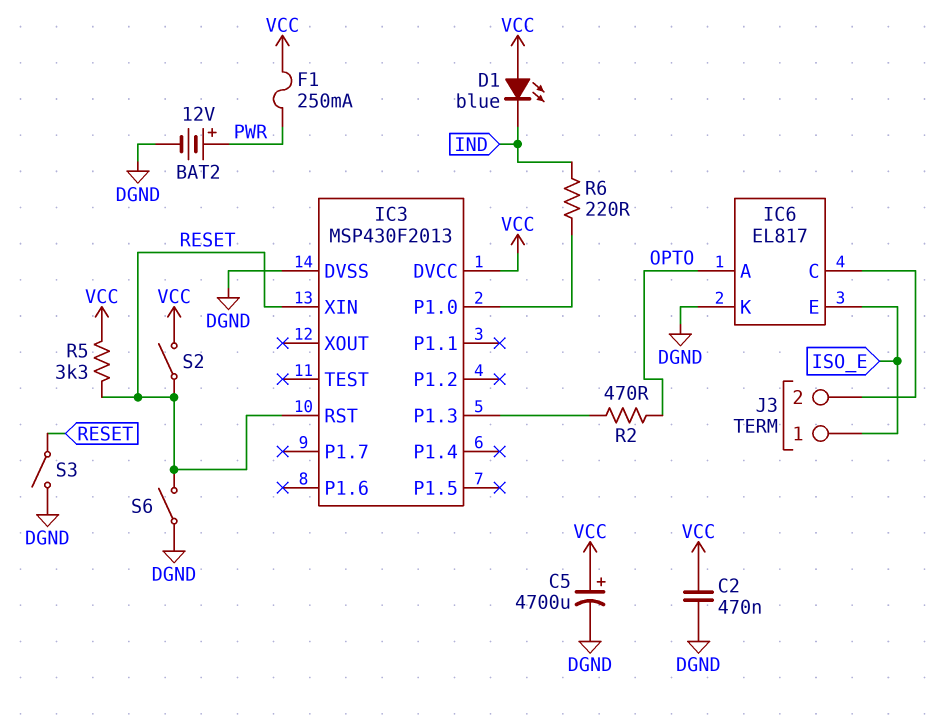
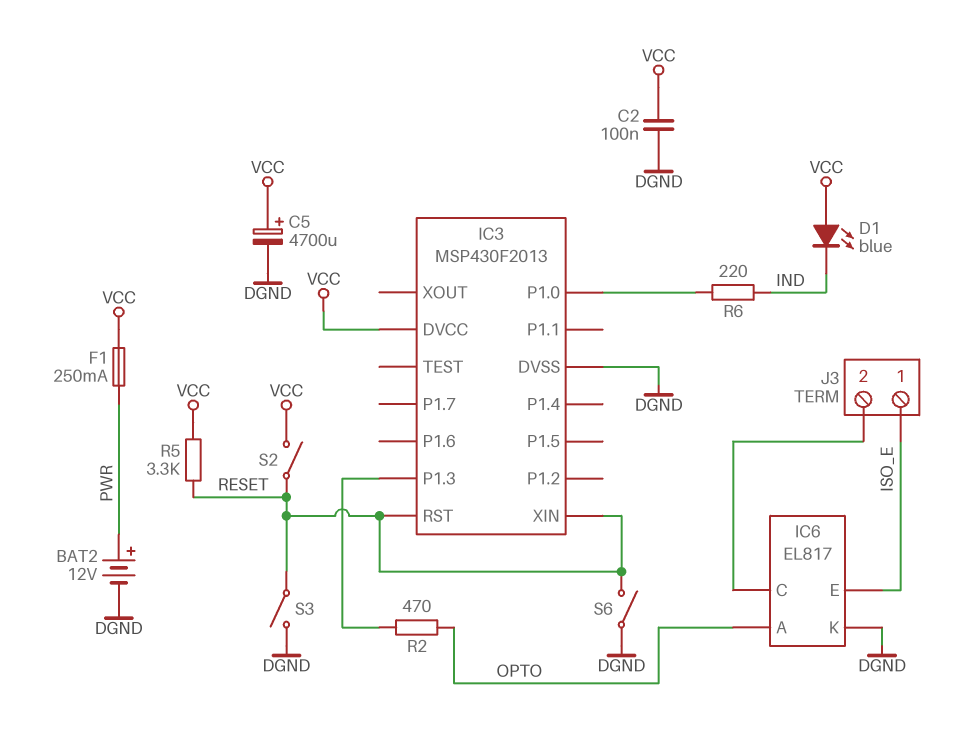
C2: 470nF (DGND, VCC) -> 100nF (DGND, VCC)

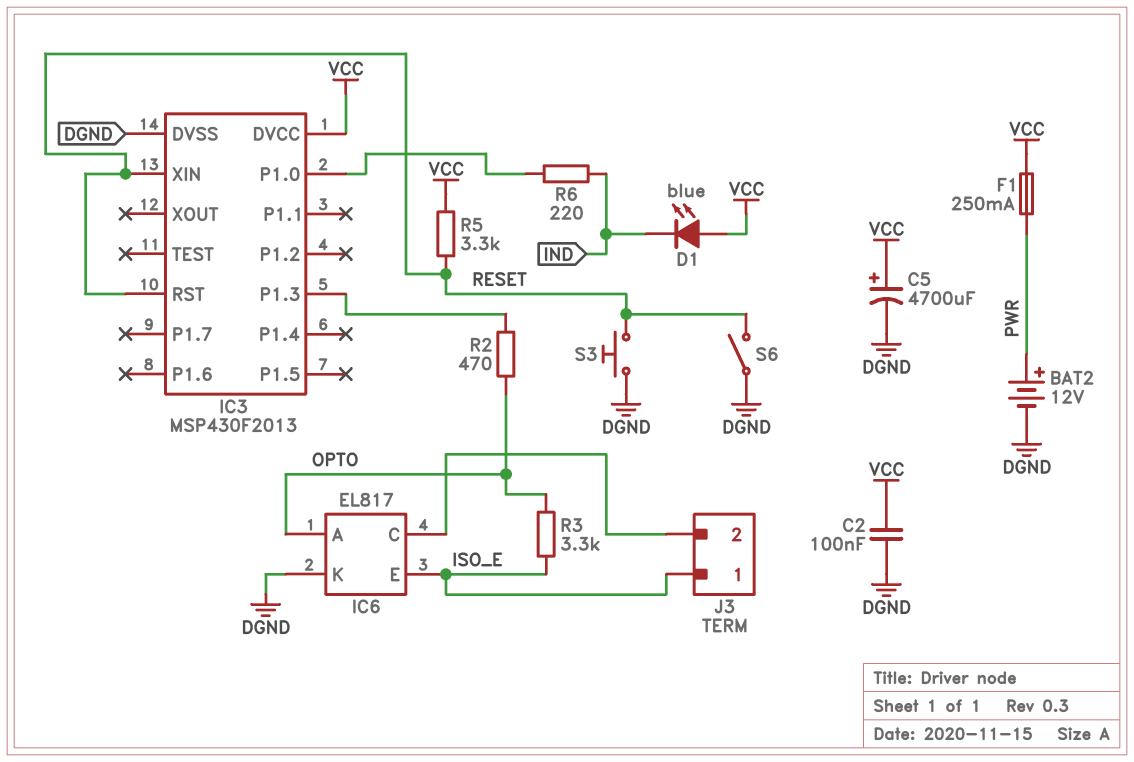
R3: none -> 3.3k (ISO_E, OPTO)
S2: switch (RESET, VCC) -> none
S3: switch (DGND, RESET) -> button (DGND, RESET)

